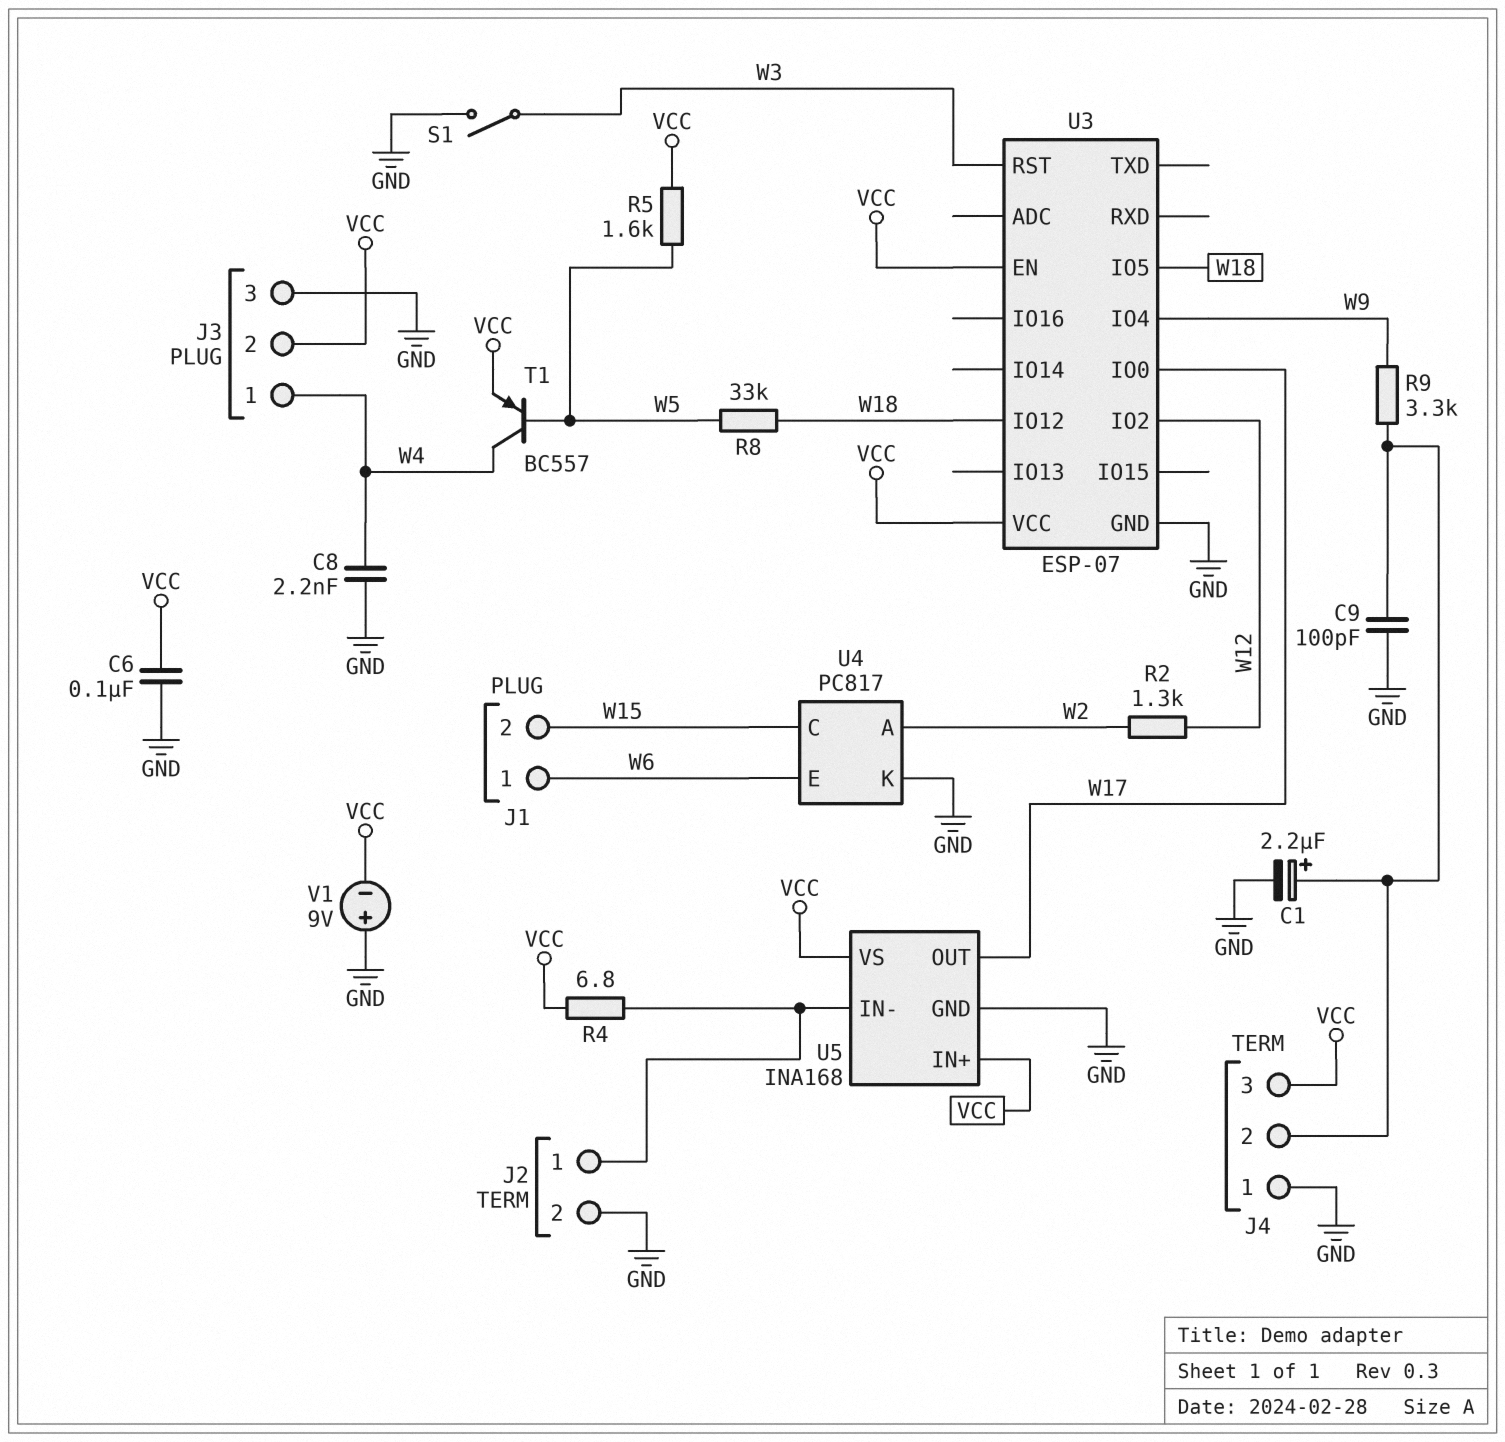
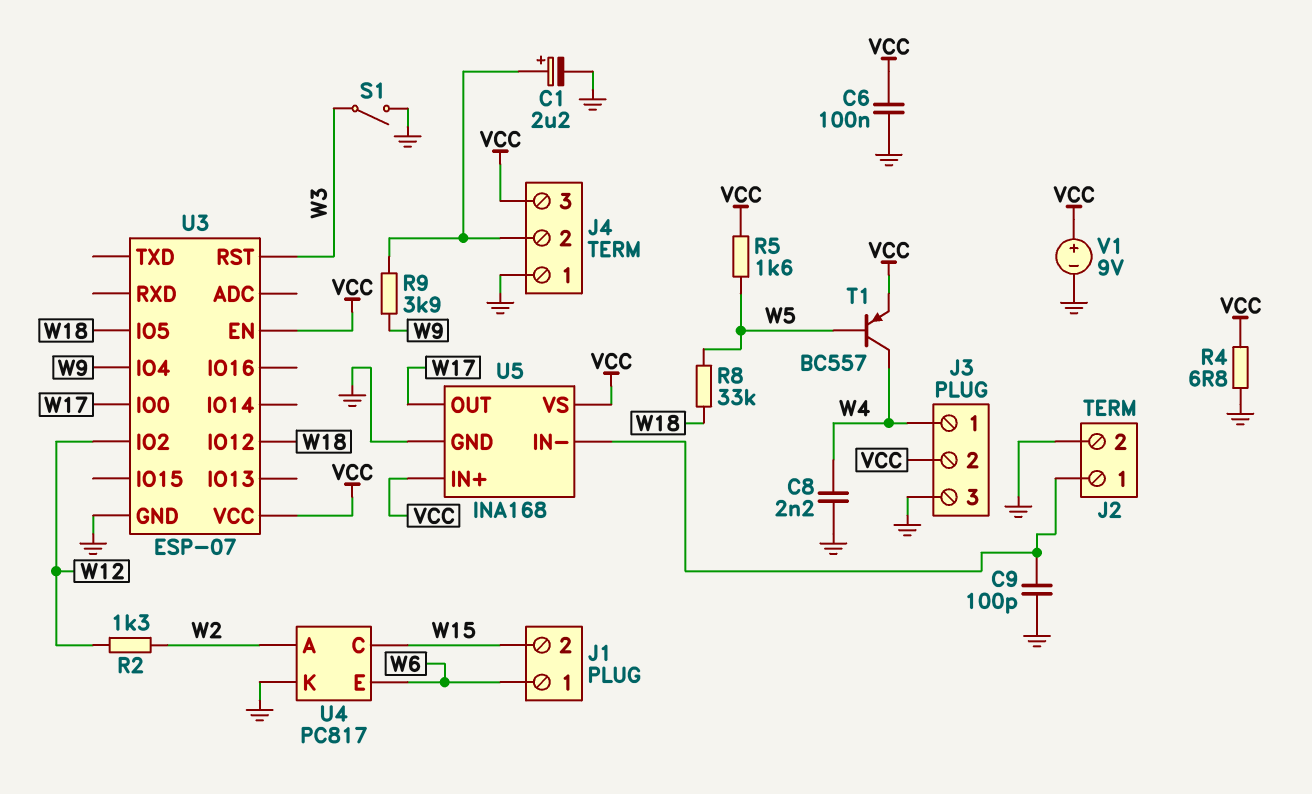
C9: 100pF (GND, J4/2) -> 100pF (GND, J2/1)
R4: 6.8 (J2/1, VCC) -> 6.8 (GND, VCC)
R9: 3.3k (J4/2, W9) -> 3.9k (J4/2, W9)
V1: 9V (plus GND, minus VCC) -> 9V (plus VCC, minus GND)

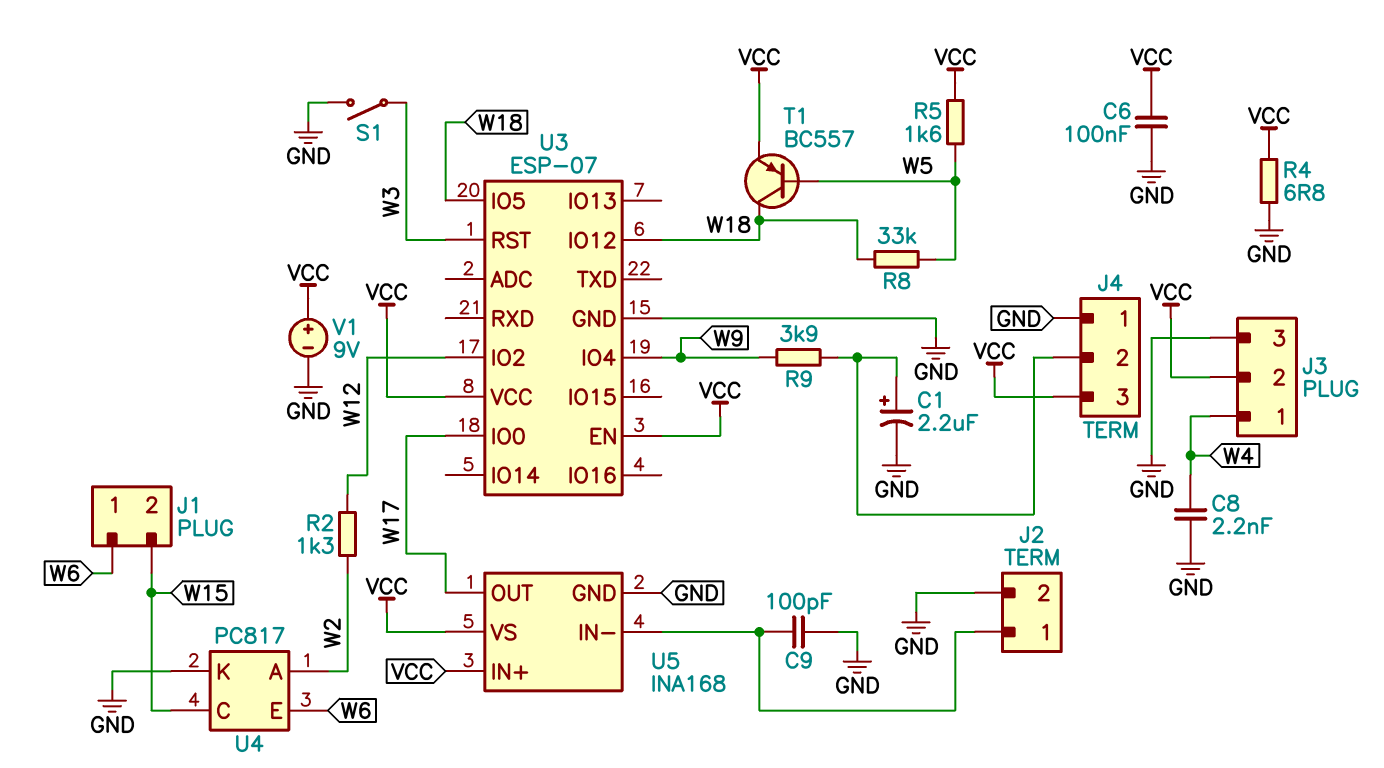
T1: PNP BC557 (B W5, C W4, E VCC) -> PNP BC557 (B W5, C W18, E VCC)

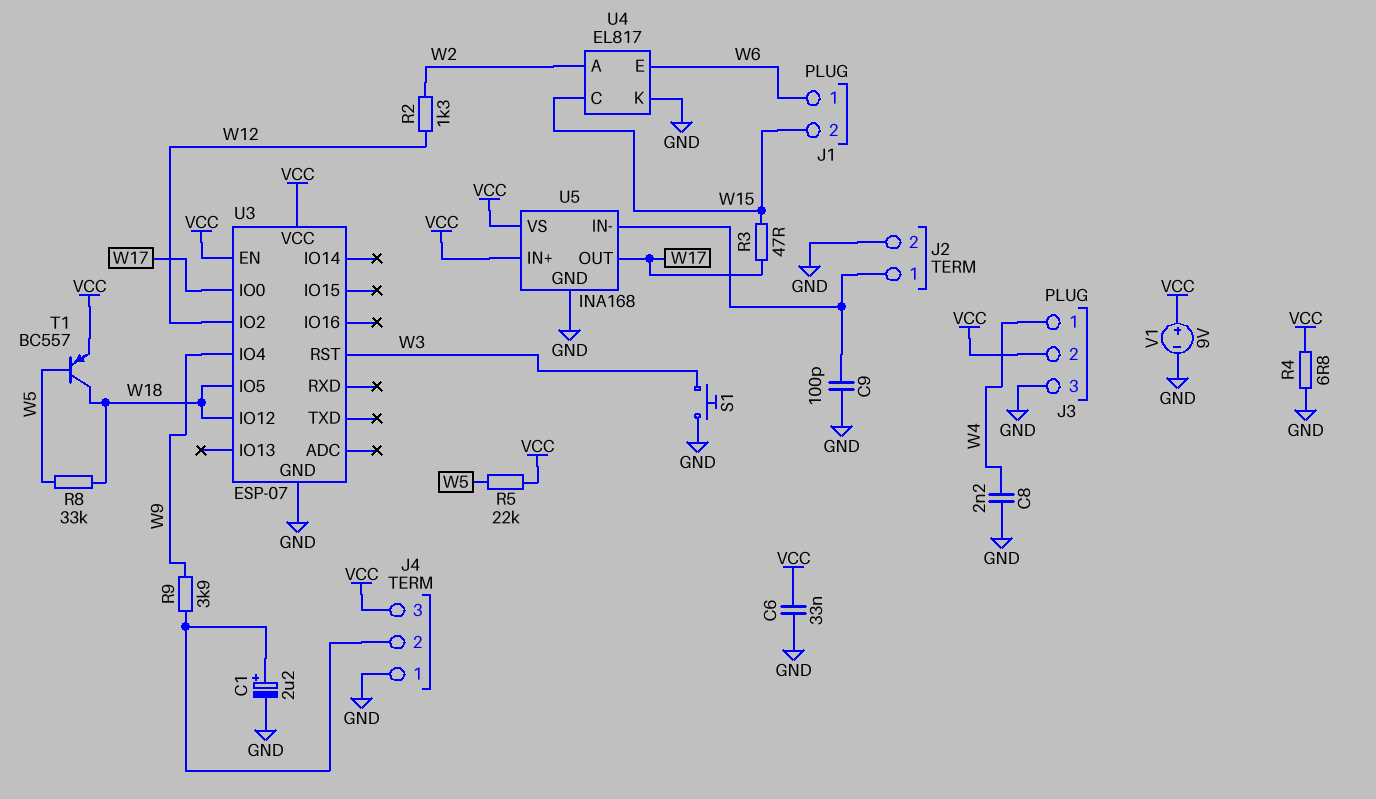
C6: 100nF (GND, VCC) -> 33nF (GND, VCC)
R3: none -> 47 (W15, W17)
R5: 1.6k (VCC, W5) -> 22k (VCC, W5)
S1: switch (GND, W3) -> button (GND, W3)
U4: PC817 -> EL817

